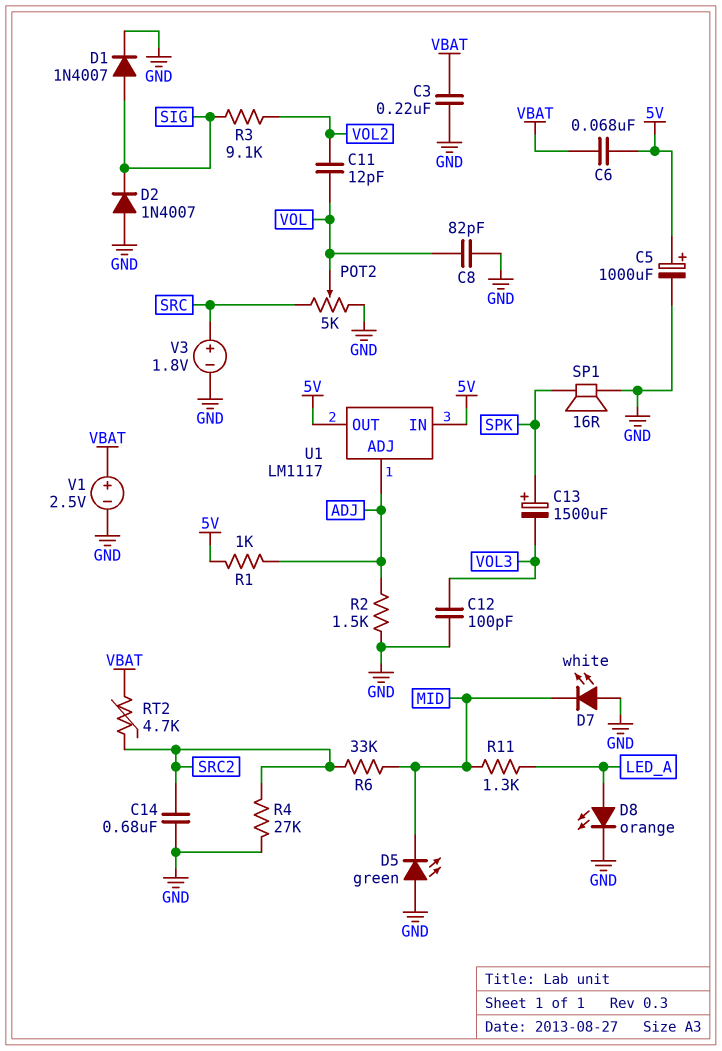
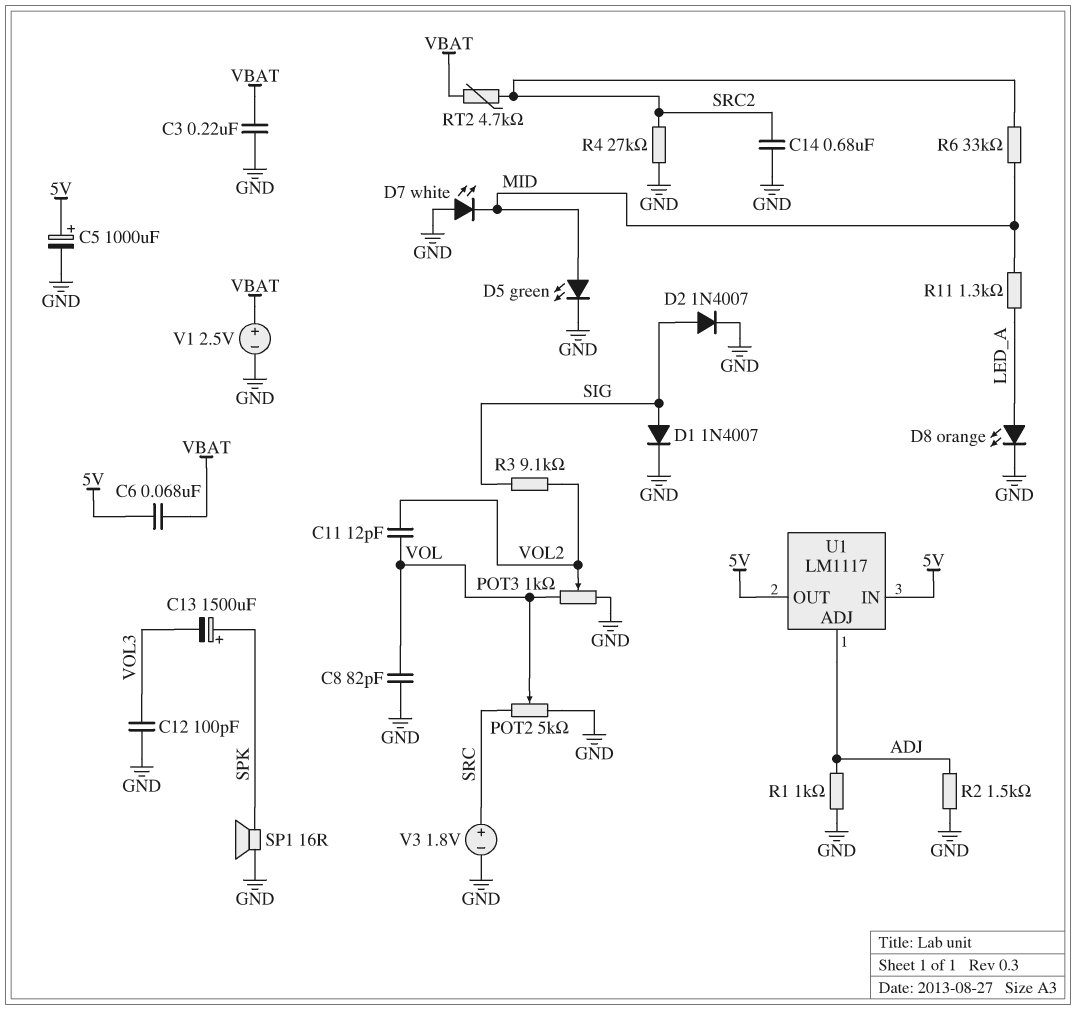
D2: diode 1N4007 (A GND, K SIG) -> diode 1N4007 (A SIG, K GND)
D5: LED green (A GND, K MID) -> LED green (A MID, K GND)
POT3: none -> 1k (GND, VOL, wiper VOL2)
R1: 1k (5V, ADJ) -> 1k (ADJ, GND)

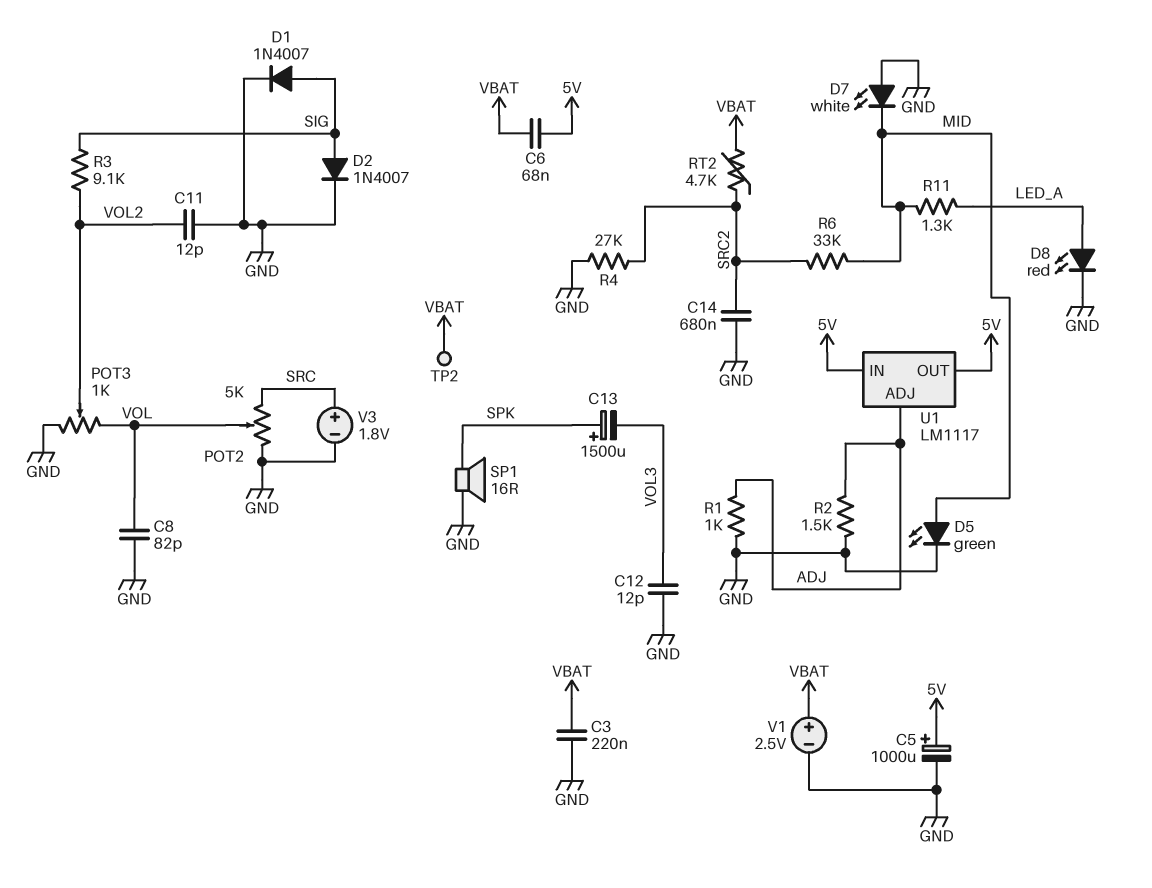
C11: 12pF (VOL, VOL2) -> 12pF (GND, VOL2)
C12: 100pF (GND, VOL3) -> 12pF (GND, VOL3)
D8: LED orange (A LED_A, K GND) -> LED red (A LED_A, K GND)
TP2: none -> test point (VBAT)

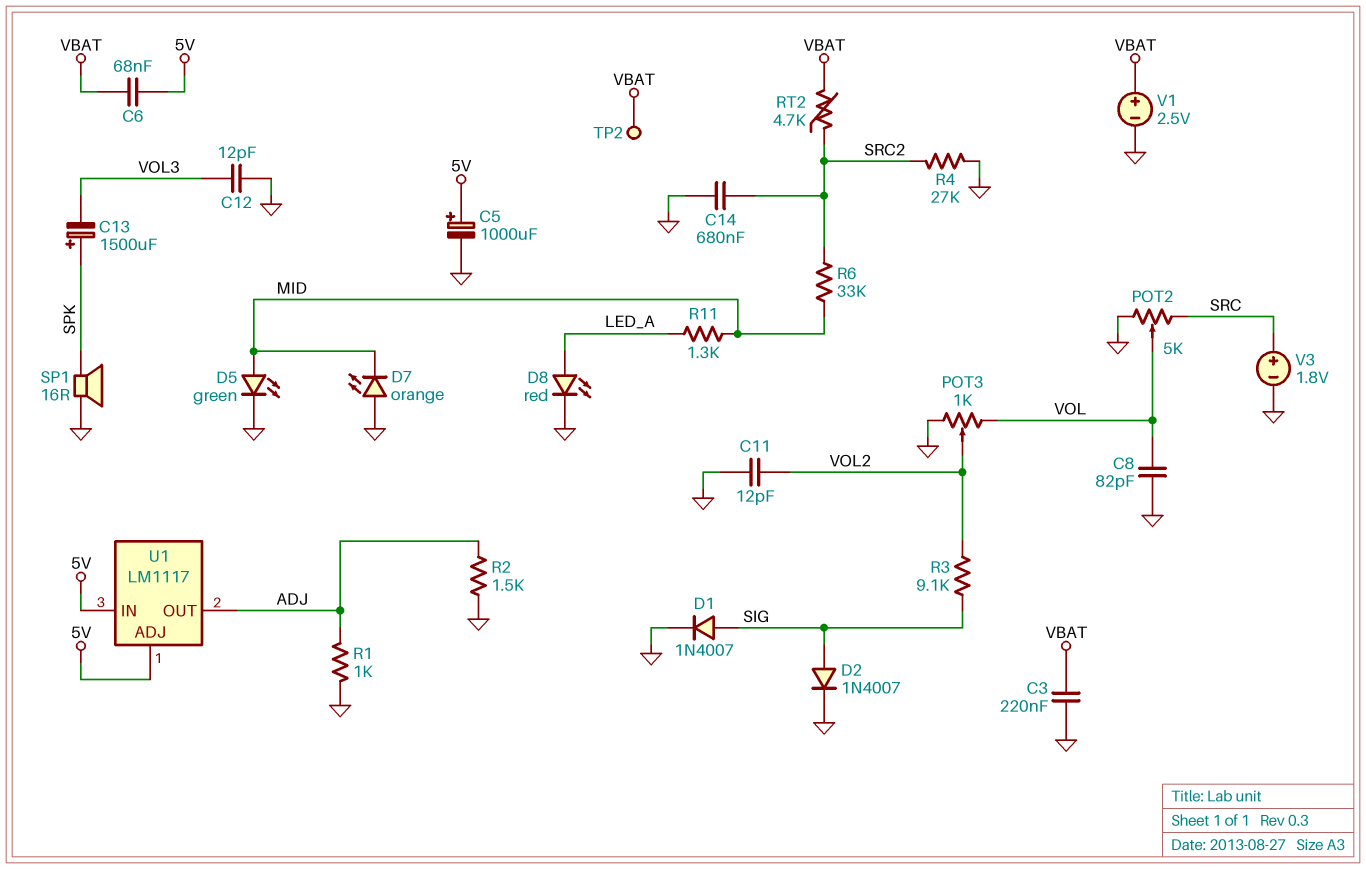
D7: LED white (A GND, K MID) -> LED orange (A GND, K MID)
U1 pin ADJ: ADJ -> 5V
U1 pin OUT: 5V -> ADJ

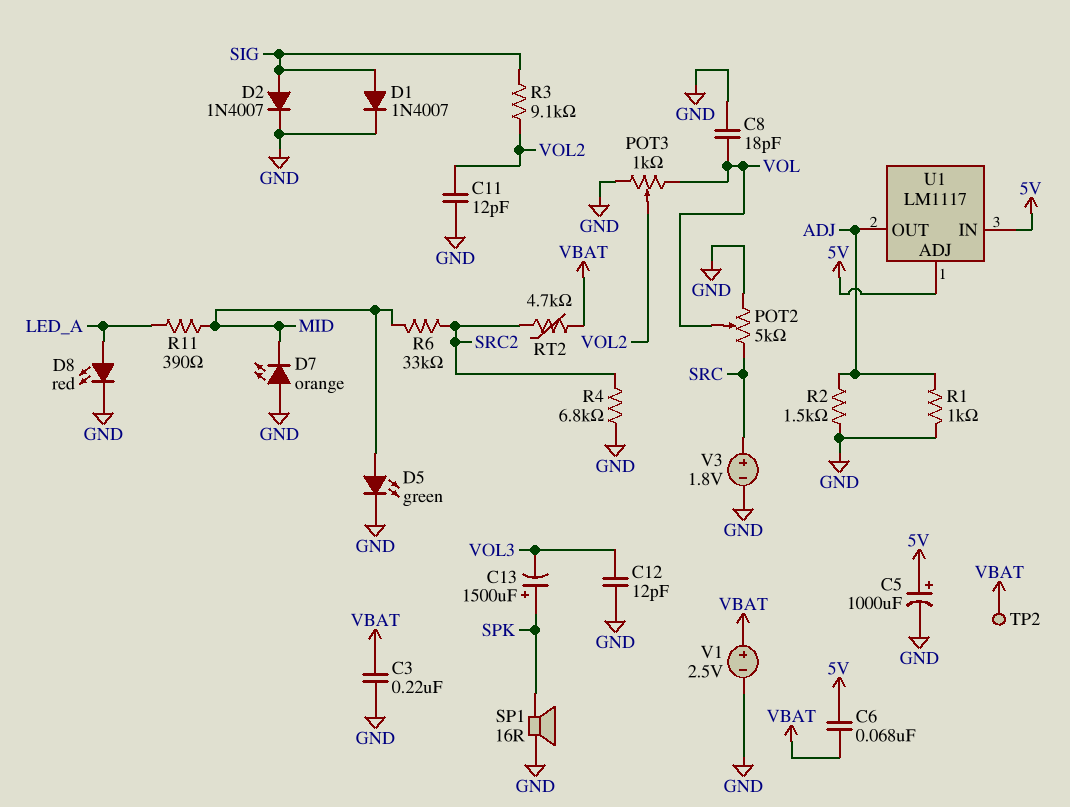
C8: 82pF (GND, VOL) -> 18pF (GND, VOL)
C14: 680nF (GND, SRC2) -> none
R4: 27k (GND, SRC2) -> 6.8k (GND, SRC2)
R11: 1.3k (LED_A, MID) -> 390 (LED_A, MID)

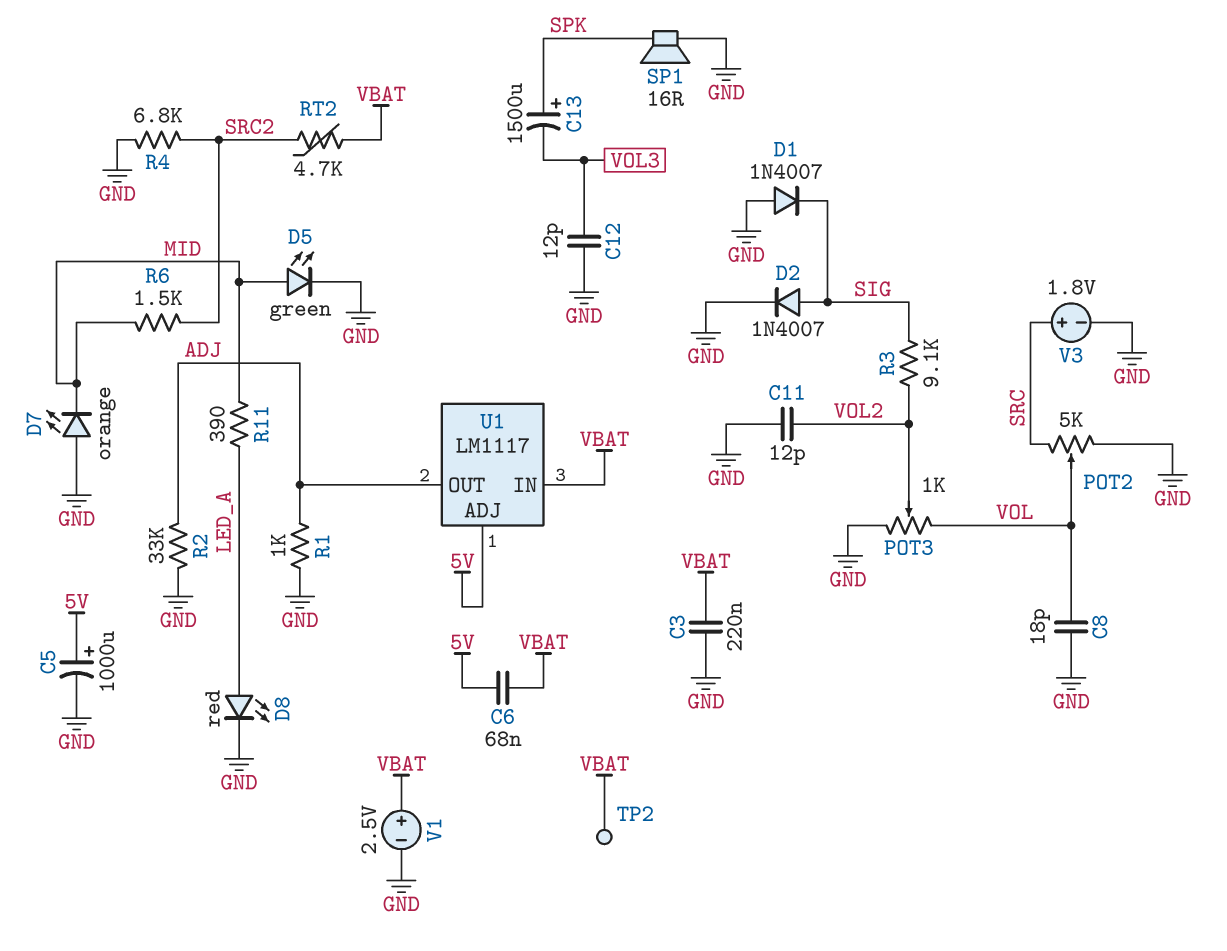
D1: diode 1N4007 (A SIG, K GND) -> diode 1N4007 (A GND, K SIG)
R2: 1.5k (ADJ, GND) -> 33k (ADJ, GND)
R6: 33k (MID, SRC2) -> 1.5k (MID, SRC2)
U1 pin IN: 5V -> VBAT

